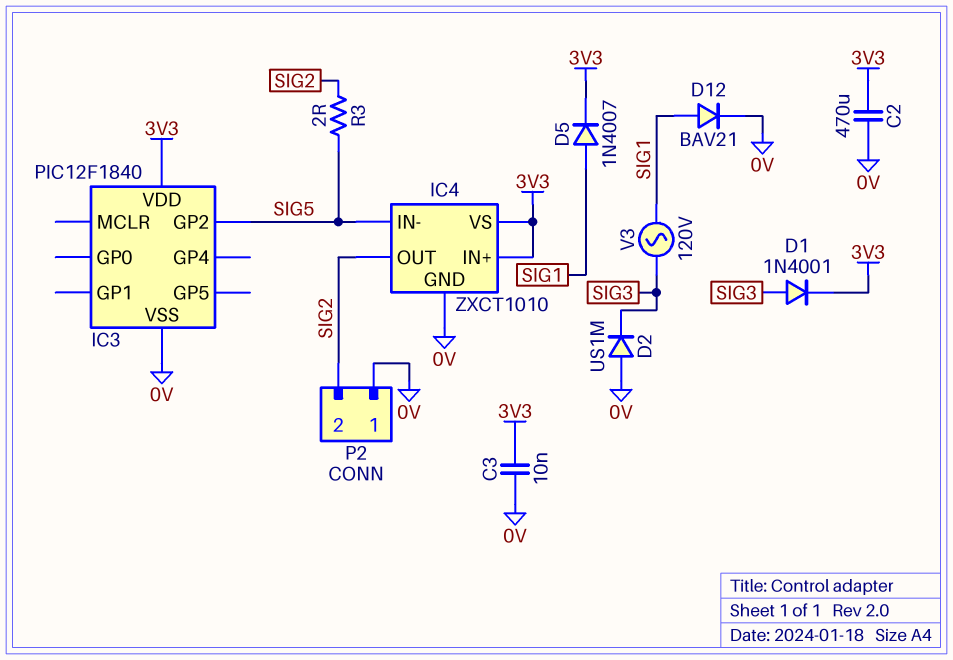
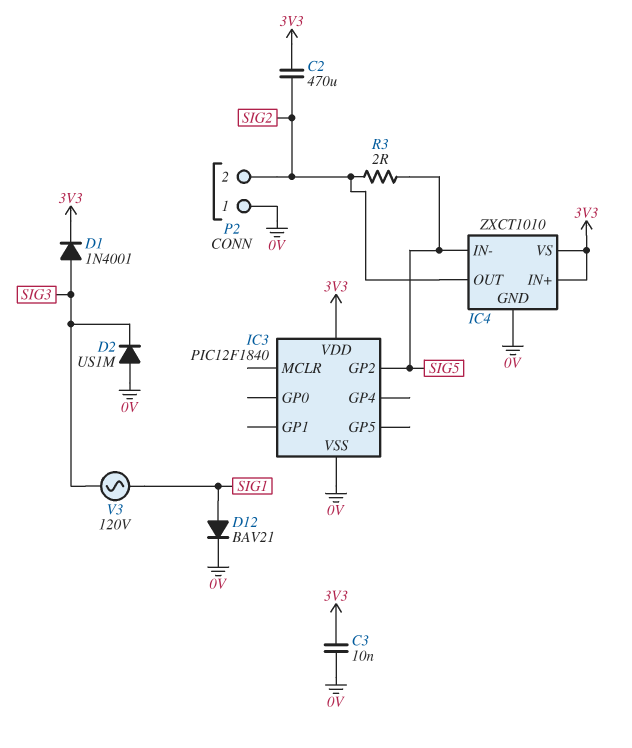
C2: 470uF (0V, 3V3) -> 470uF (3V3, SIG2)
D5: diode 1N4007 (A SIG1, K 3V3) -> none

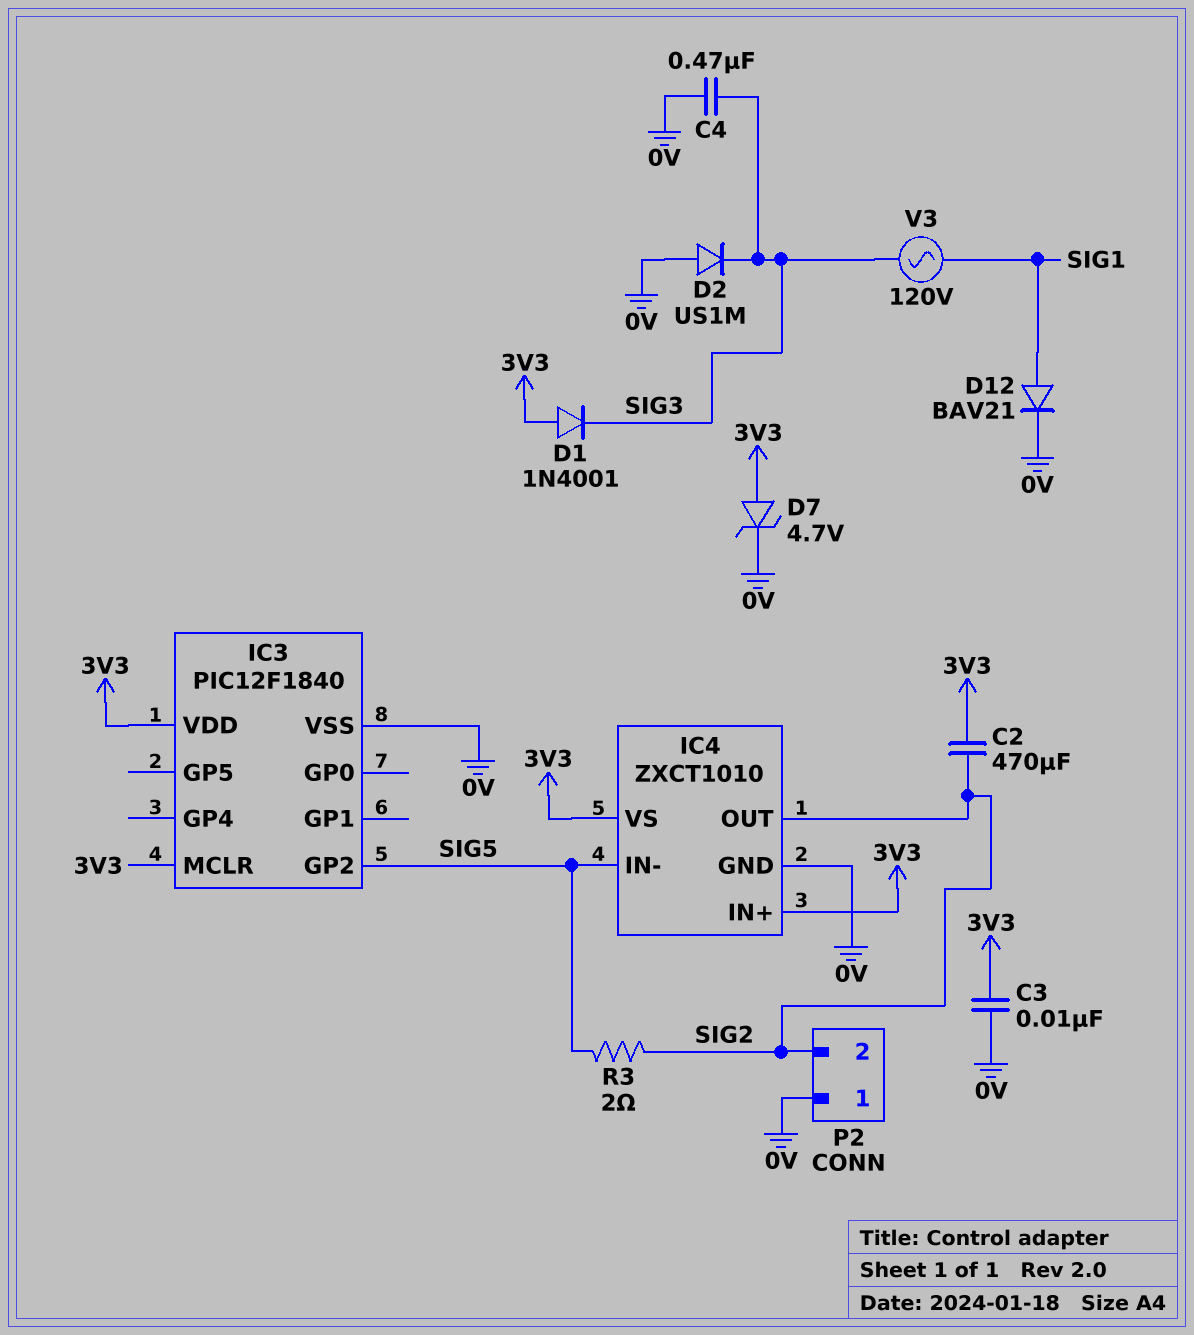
C4: none -> 470nF (0V, SIG3)
D1: diode 1N4001 (A SIG3, K 3V3) -> diode 1N4001 (A 3V3, K SIG3)
D7: none -> zener 4.7V (A 3V3, K 0V)
IC3 pin MCLR: none -> 3V3

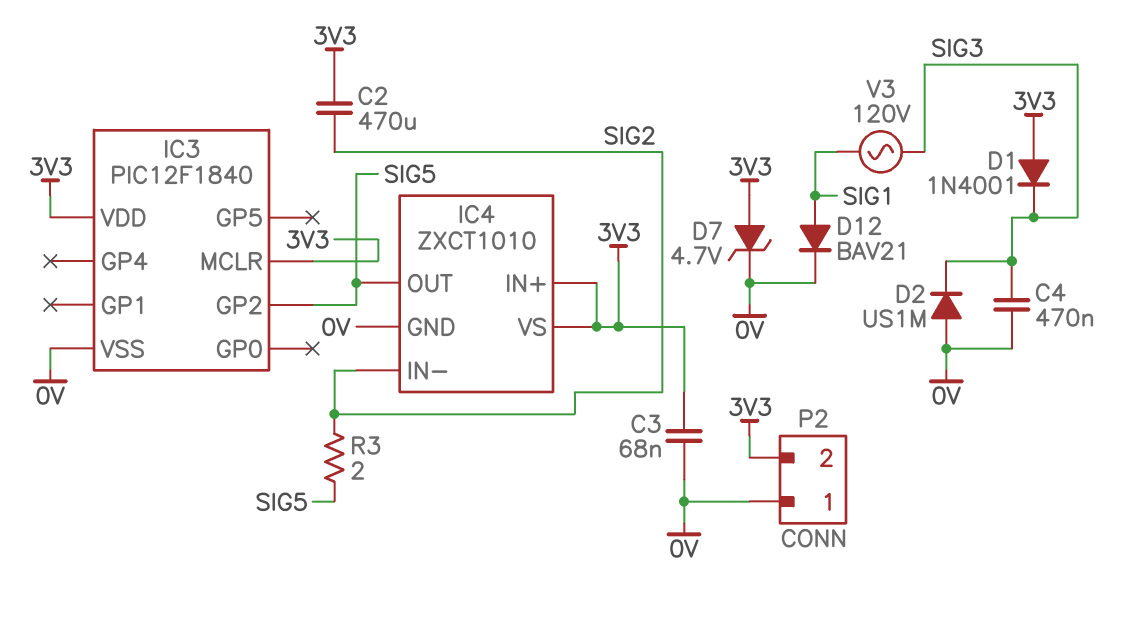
C3: 10nF (0V, 3V3) -> 68nF (0V, 3V3)
IC4 pin IN-: SIG5 -> SIG2
IC4 pin OUT: SIG2 -> SIG5
P2 pin 2: SIG2 -> 3V3

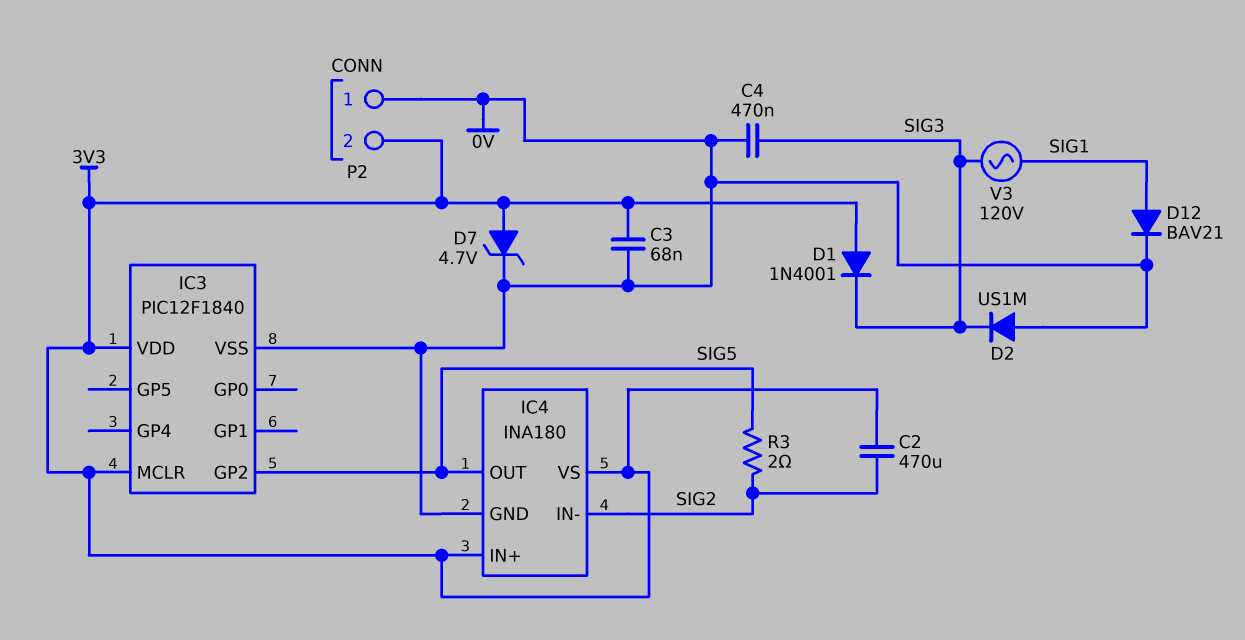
IC4: ZXCT1010 -> INA180

